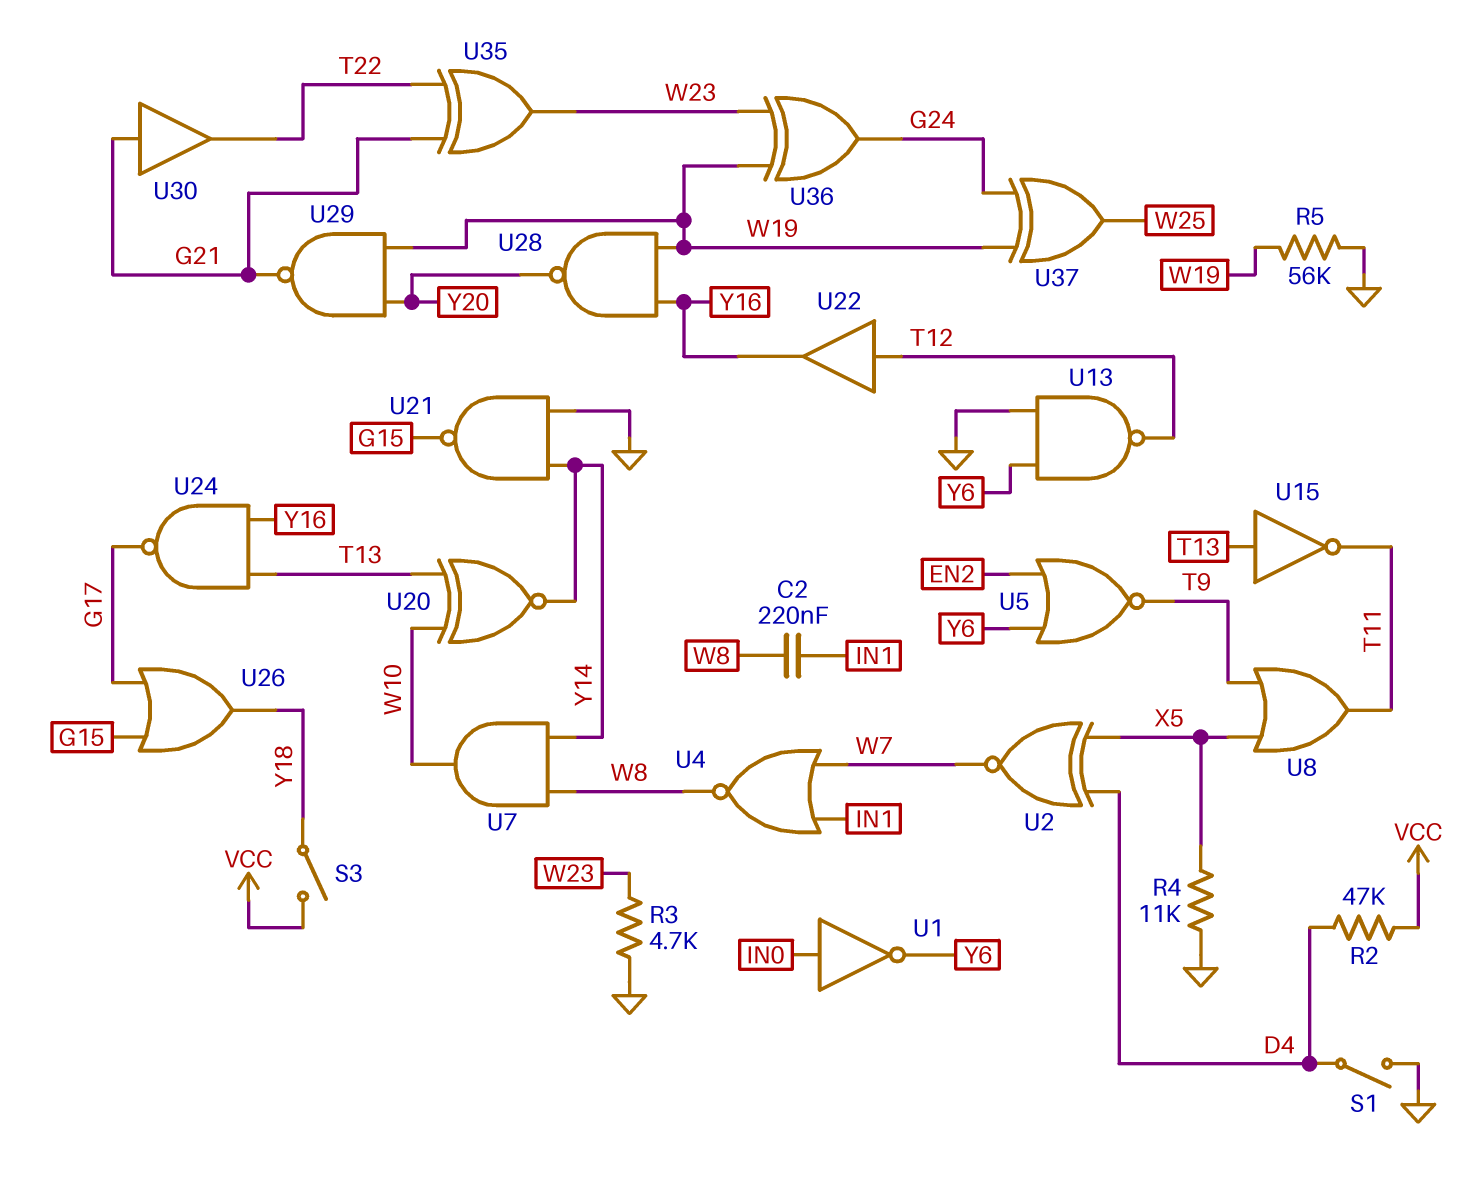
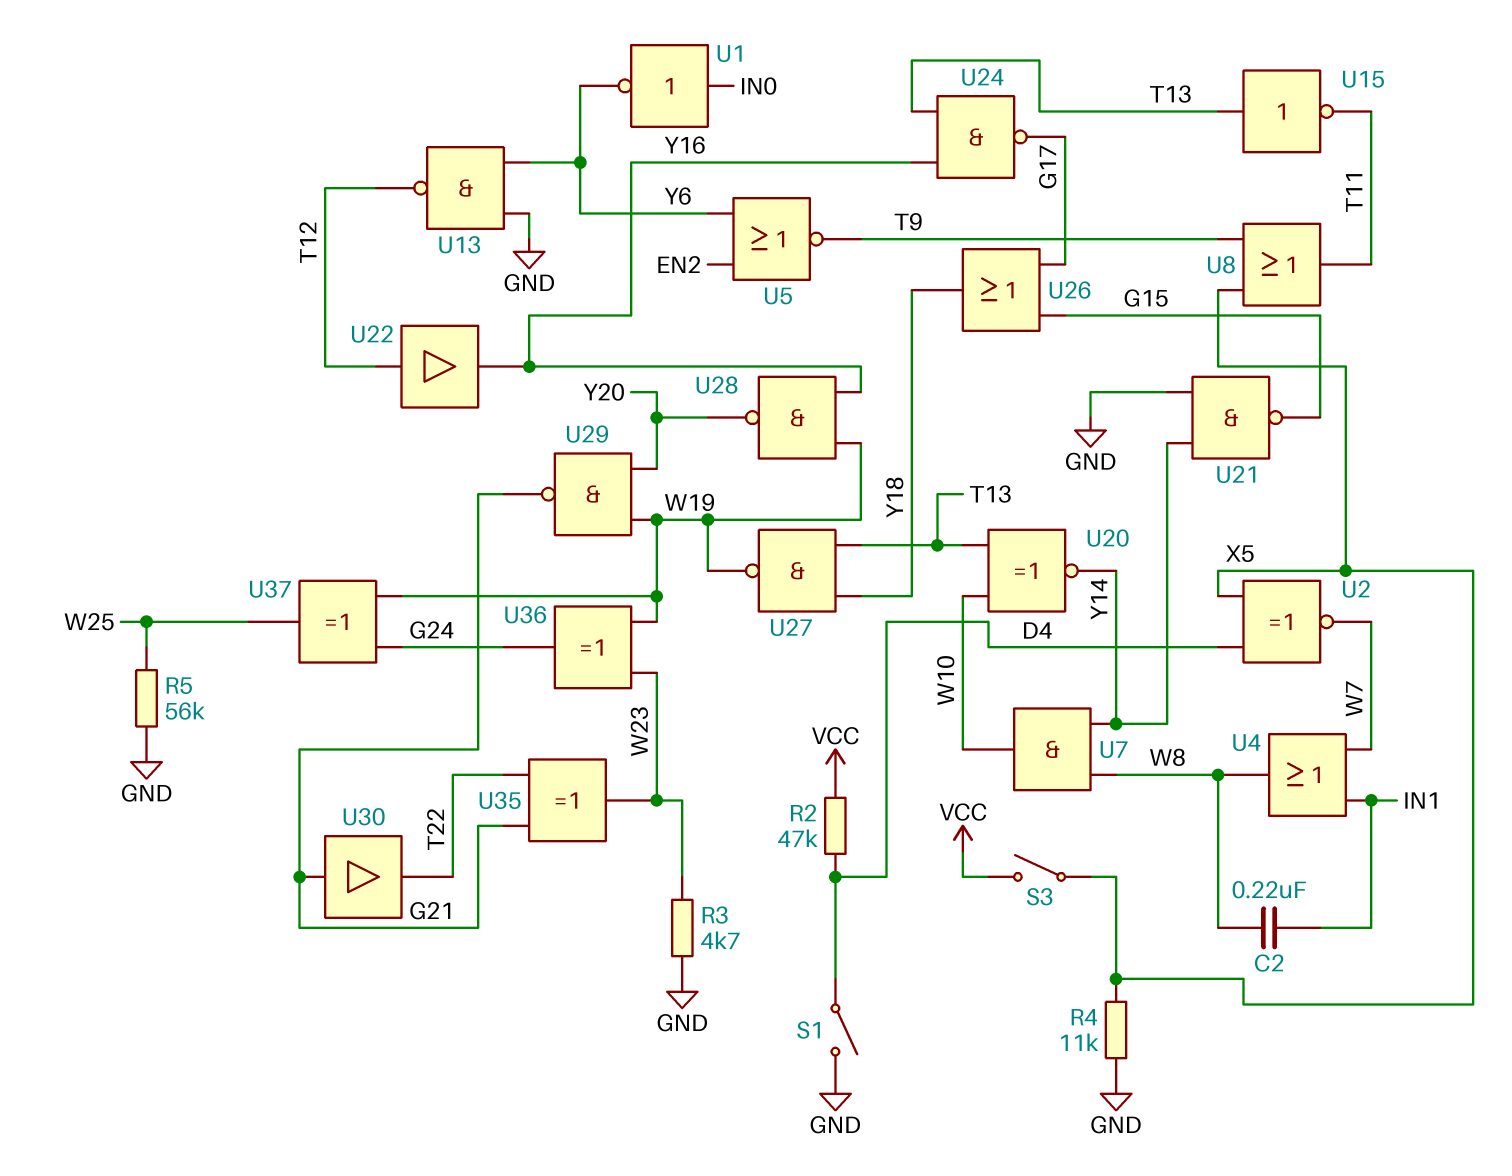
R5: 56k (GND, W19) -> 56k (GND, W25)
S3: switch (VCC, Y18) -> switch (VCC, X5)
U4: NOR (in IN1, in W7, out W8) -> OR (in IN1, in W7, out W8)
U27: none -> NAND (in T13, in Y18, out W19)

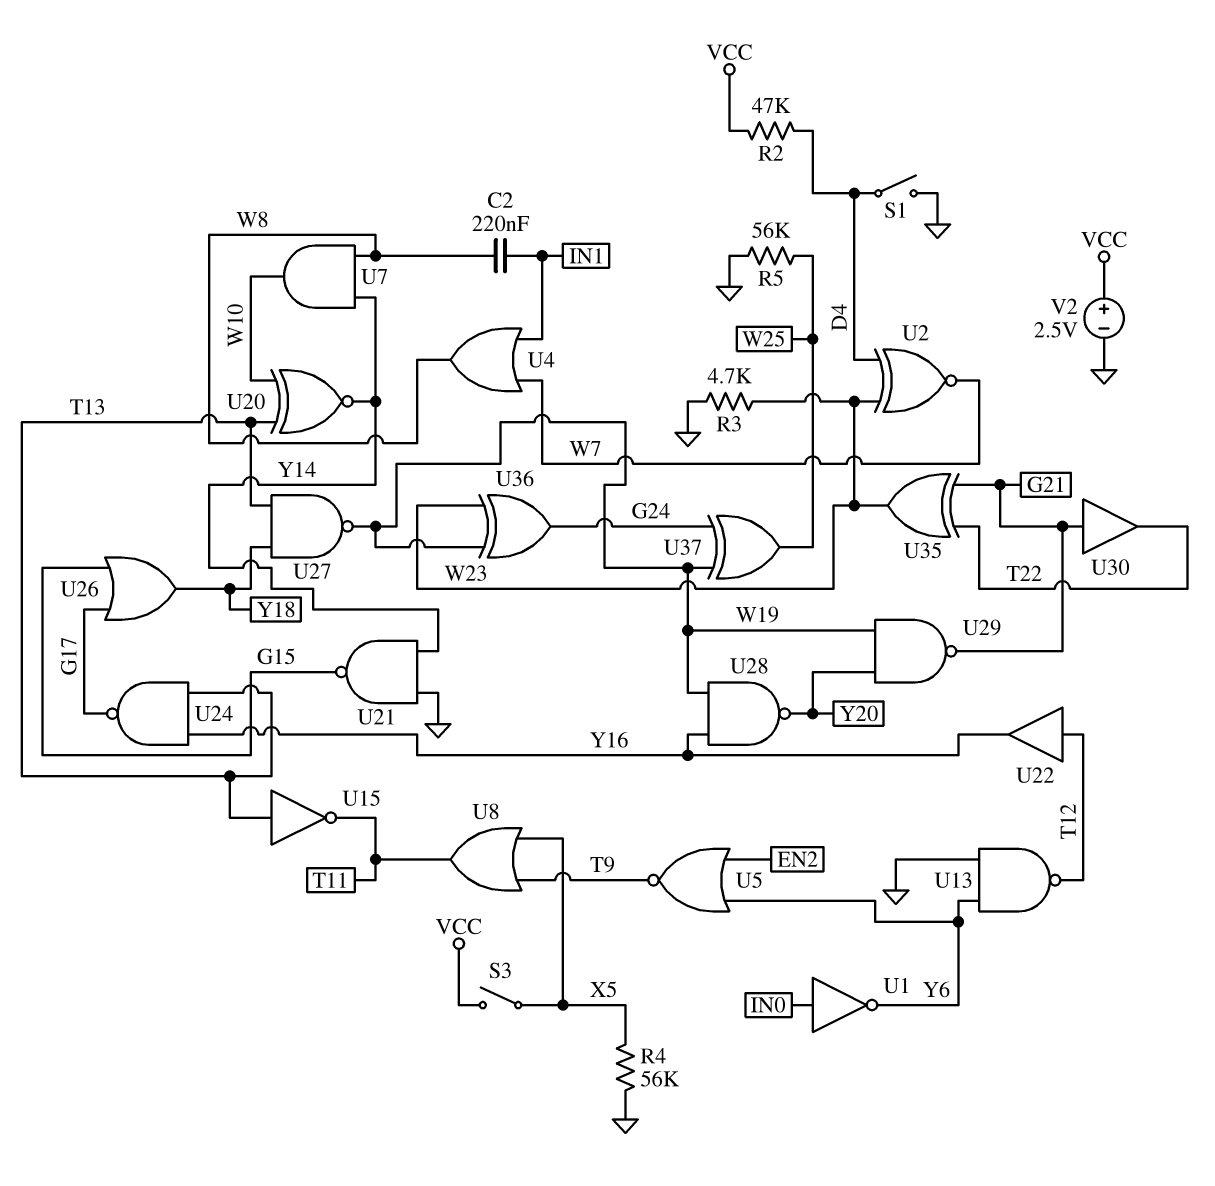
R4: 11k (GND, X5) -> 56k (GND, X5)
U2: XNOR (in D4, in X5, out W7) -> XNOR (in D4, in W23, out W7)
V2: none -> 2.5V (plus VCC, minus GND)

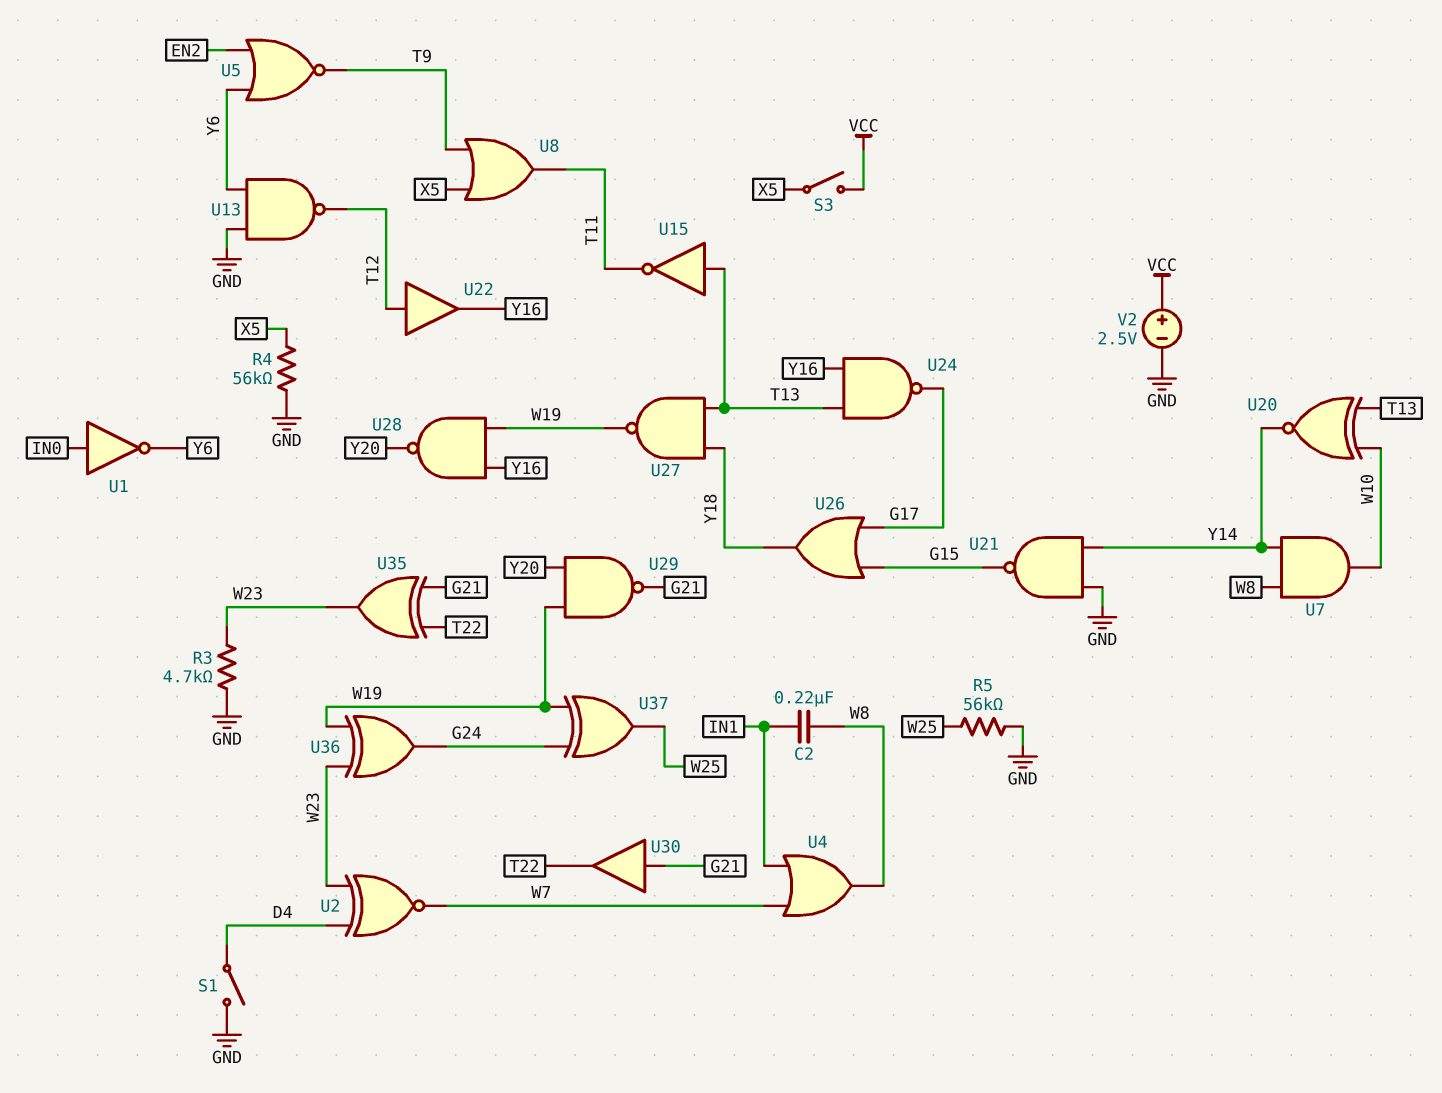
R2: 47k (D4, VCC) -> none

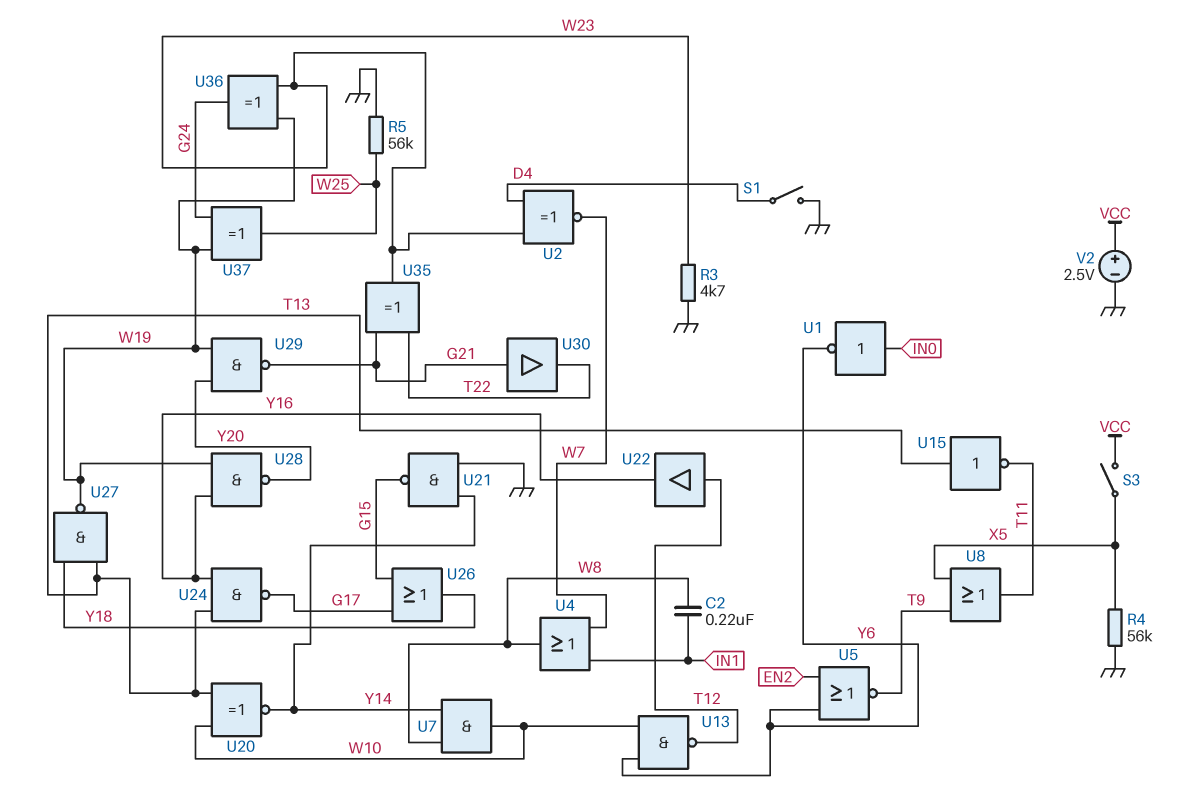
U13: NAND (in GND, in Y6, out T12) -> NAND (in W10, in Y6, out T12)

